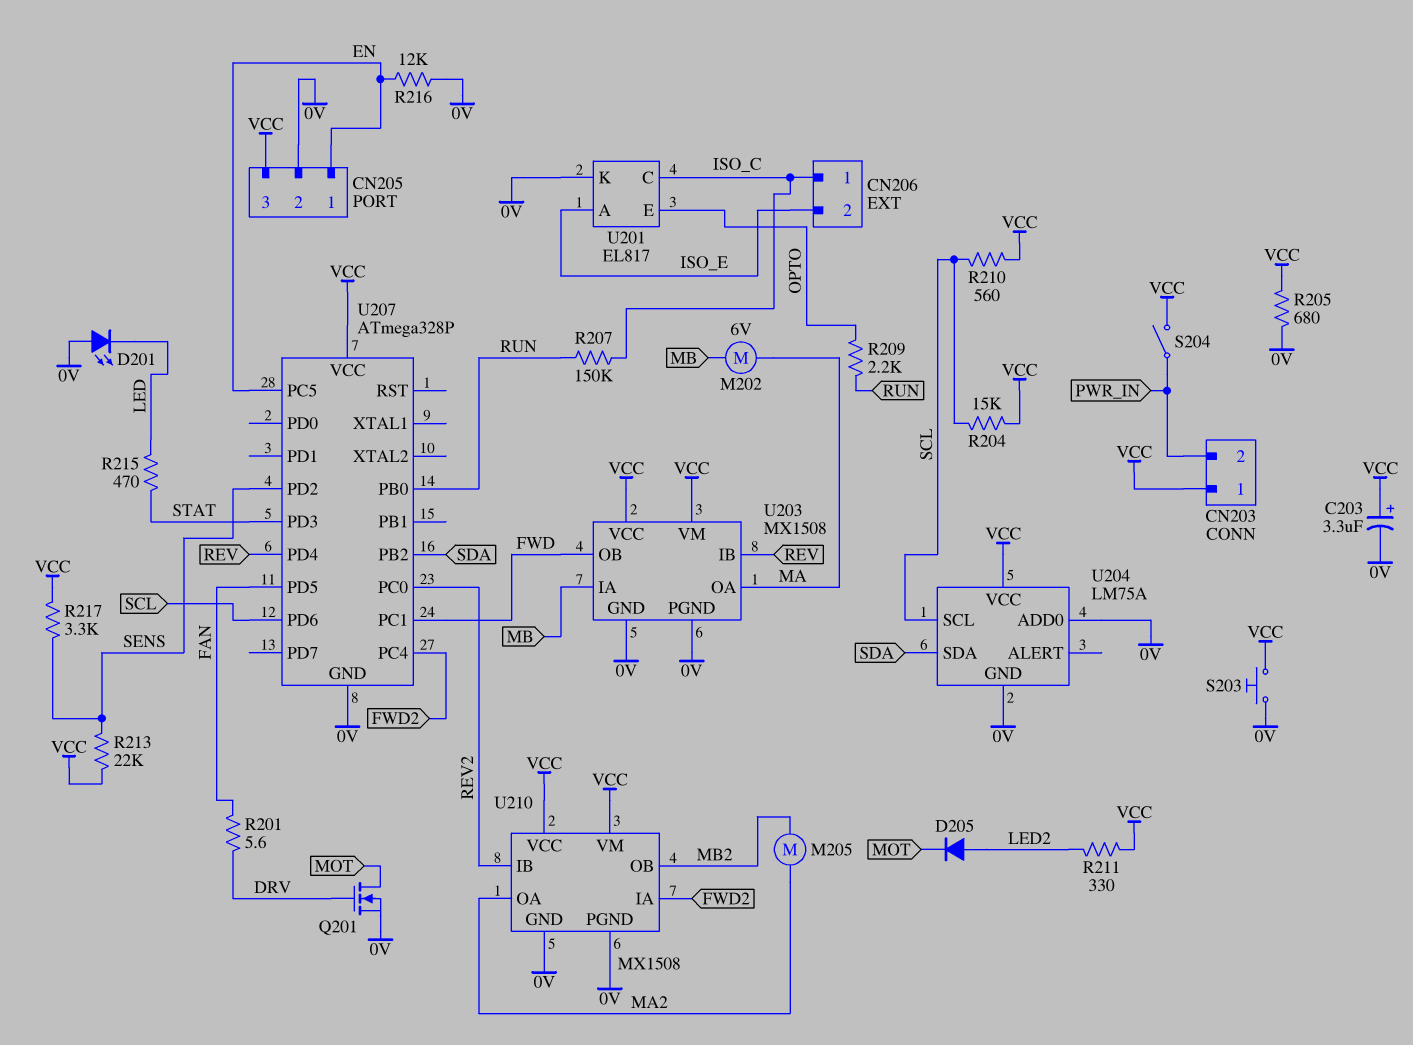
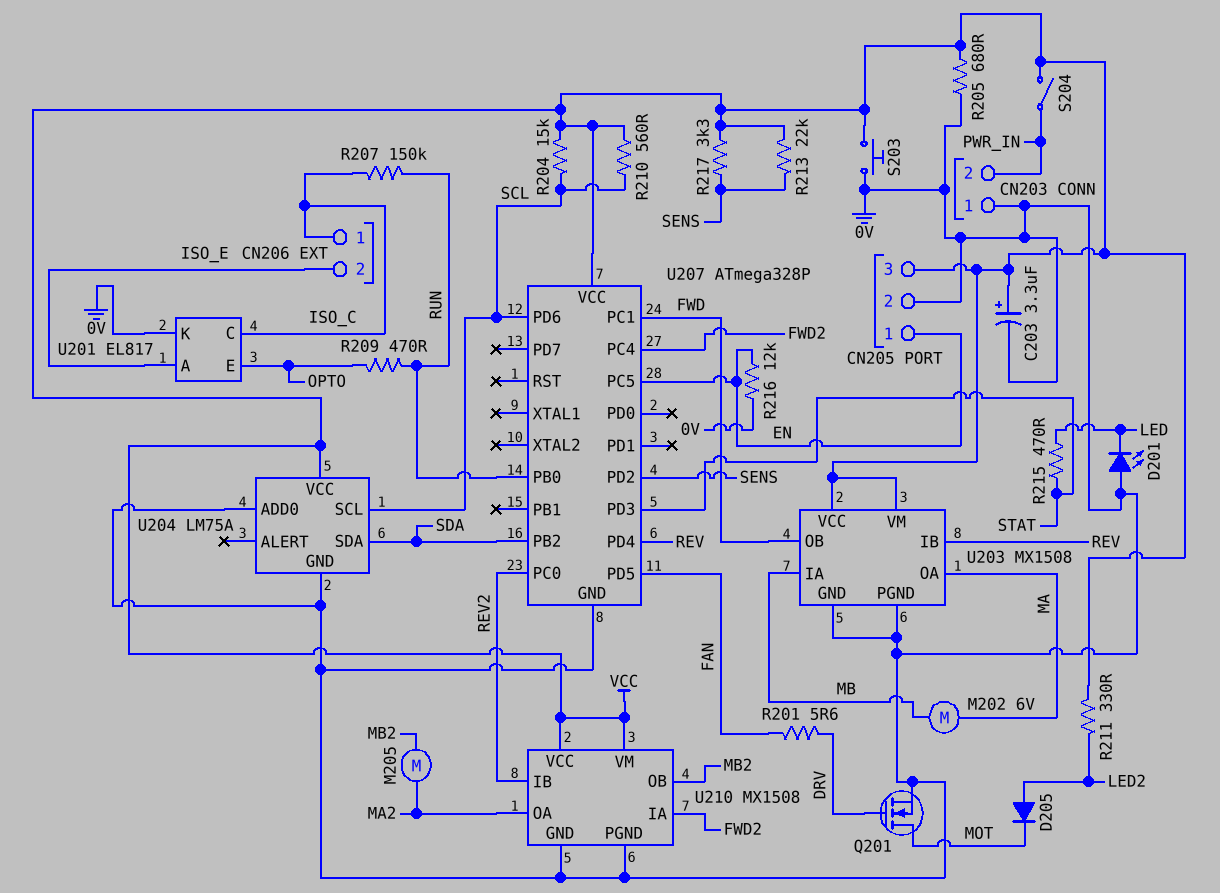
CN203 pin 1: VCC -> 0V
R209: 2.2k (OPTO, RUN) -> 470 (OPTO, RUN)

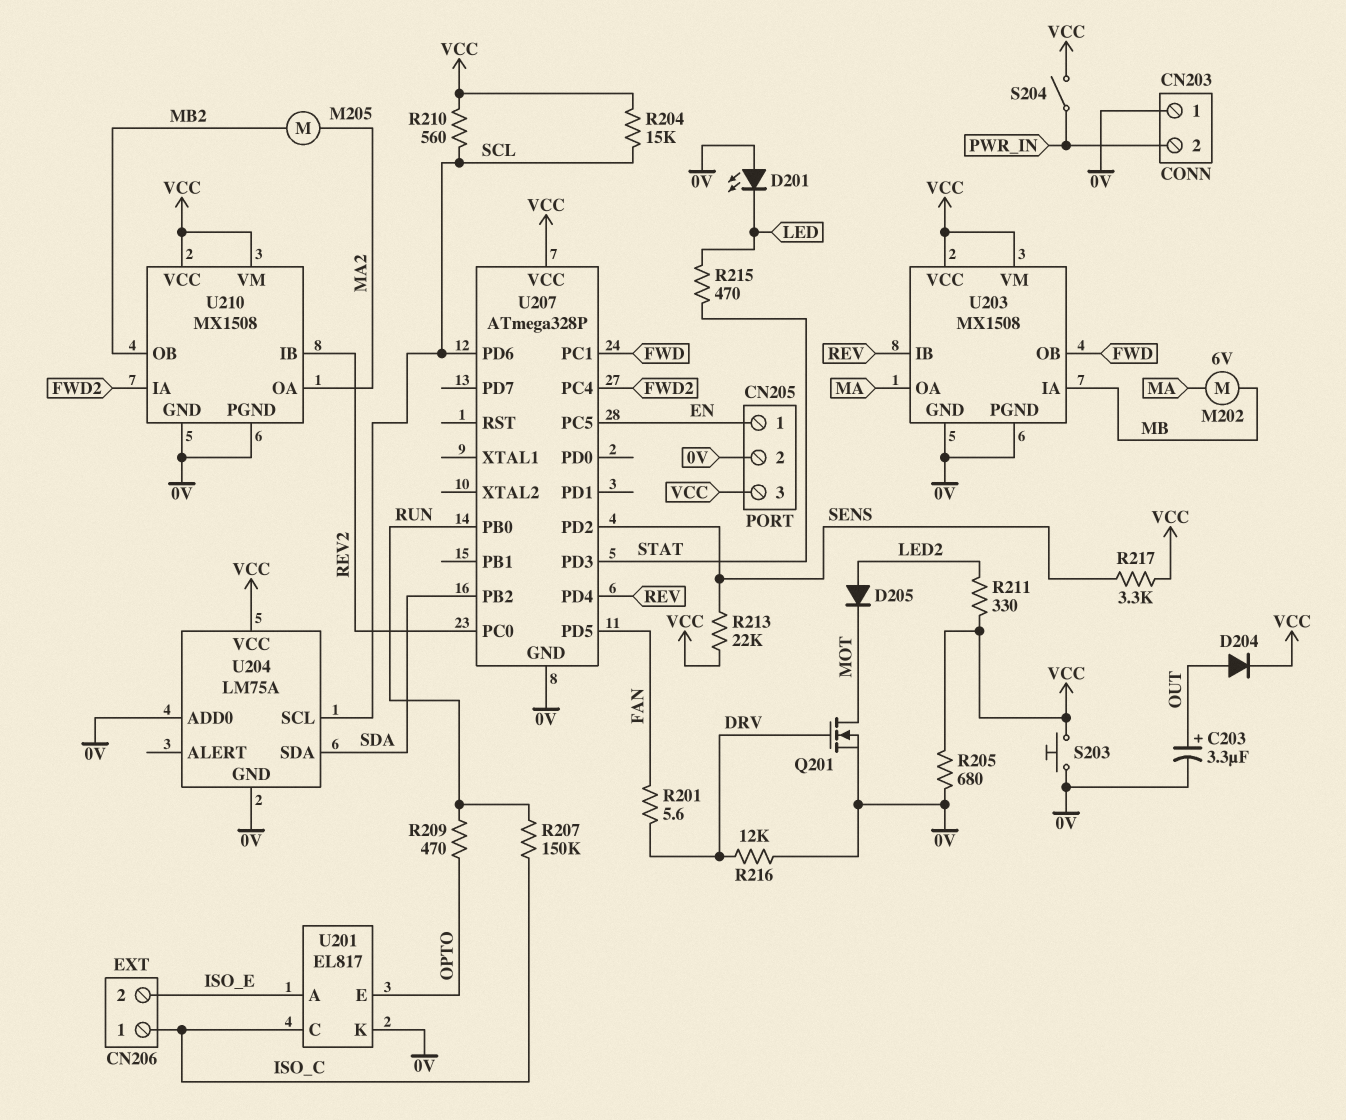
C203: 3.3uF (plus VCC, minus 0V) -> 3.3uF (plus OUT, minus 0V)
D204: none -> diode (A OUT, K VCC)
R216: 12k (0V, EN) -> 12k (0V, DRV)

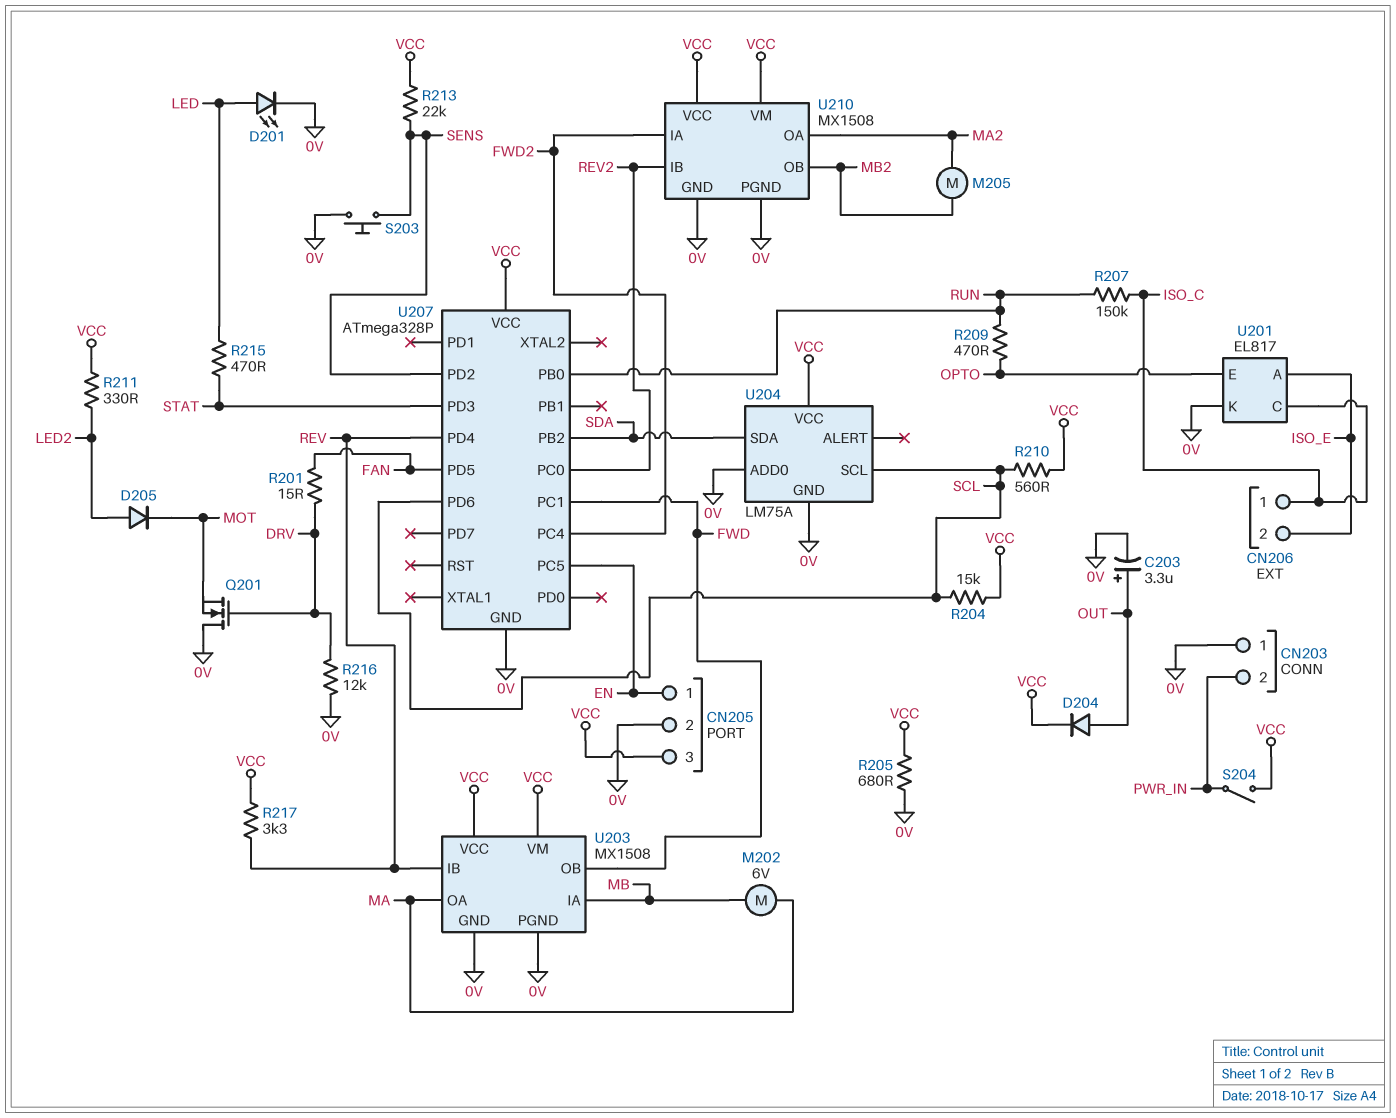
D201: LED (A 0V, K LED) -> LED (A LED, K 0V)
Q201: NMOS (G DRV, D MOT, S 0V) -> NMOS (G DRV, D 0V, S MOT)
R201: 5.6 (DRV, FAN) -> 15 (DRV, FAN)
R217: 3.3k (SENS, VCC) -> 3.3k (REV, VCC)
S203: button (0V, VCC) -> button (0V, SENS)

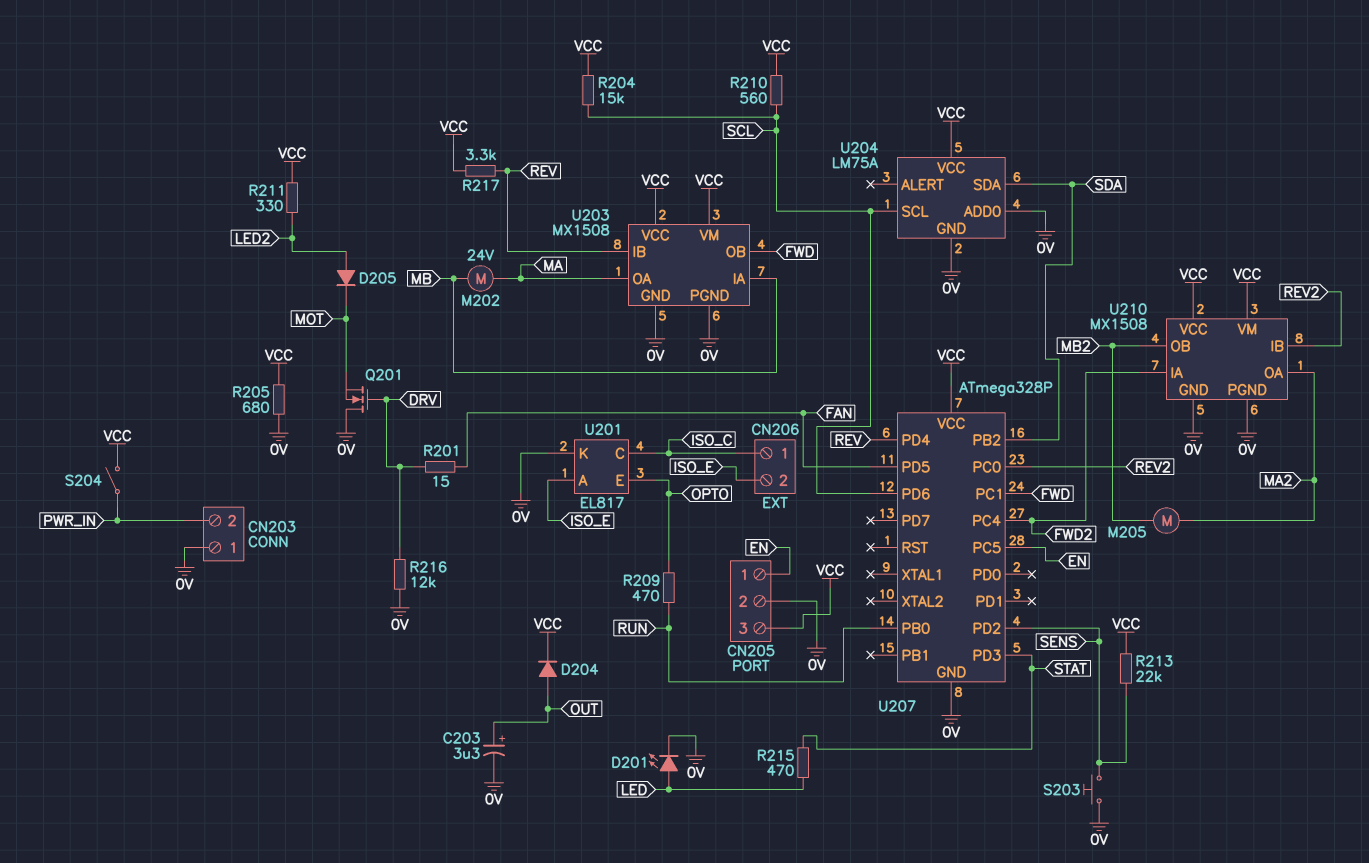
M202: motor 6V (MA, MB) -> motor 24V (MA, MB)
R207: 150k (ISO_C, RUN) -> none

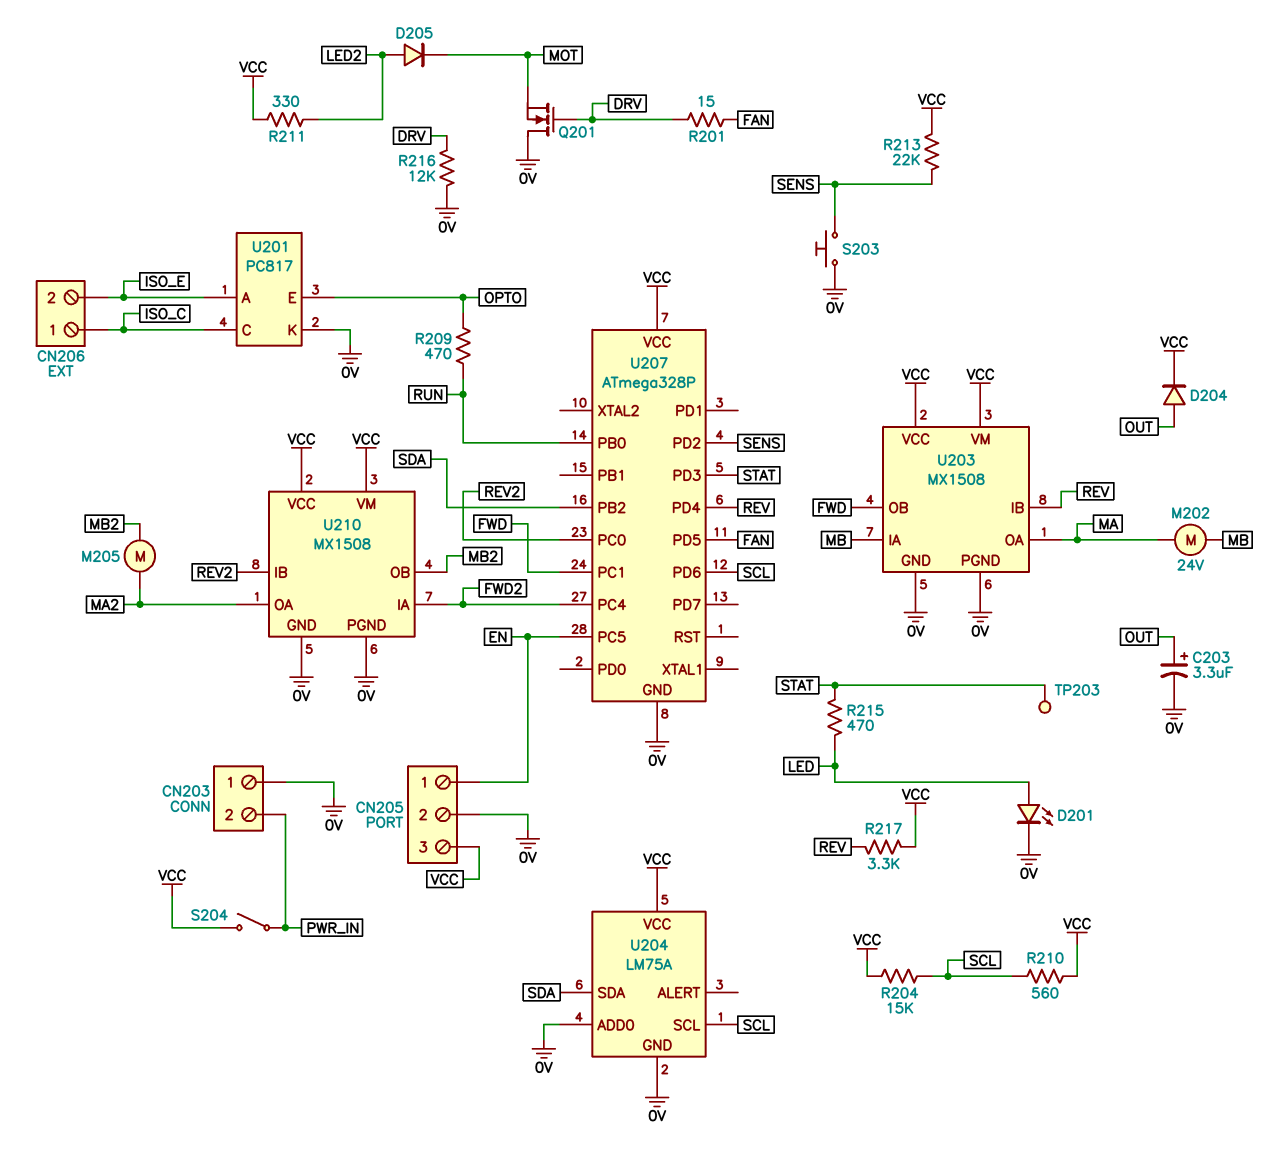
R205: 680 (0V, VCC) -> none
TP203: none -> test point (STAT)
U201: EL817 -> PC817

